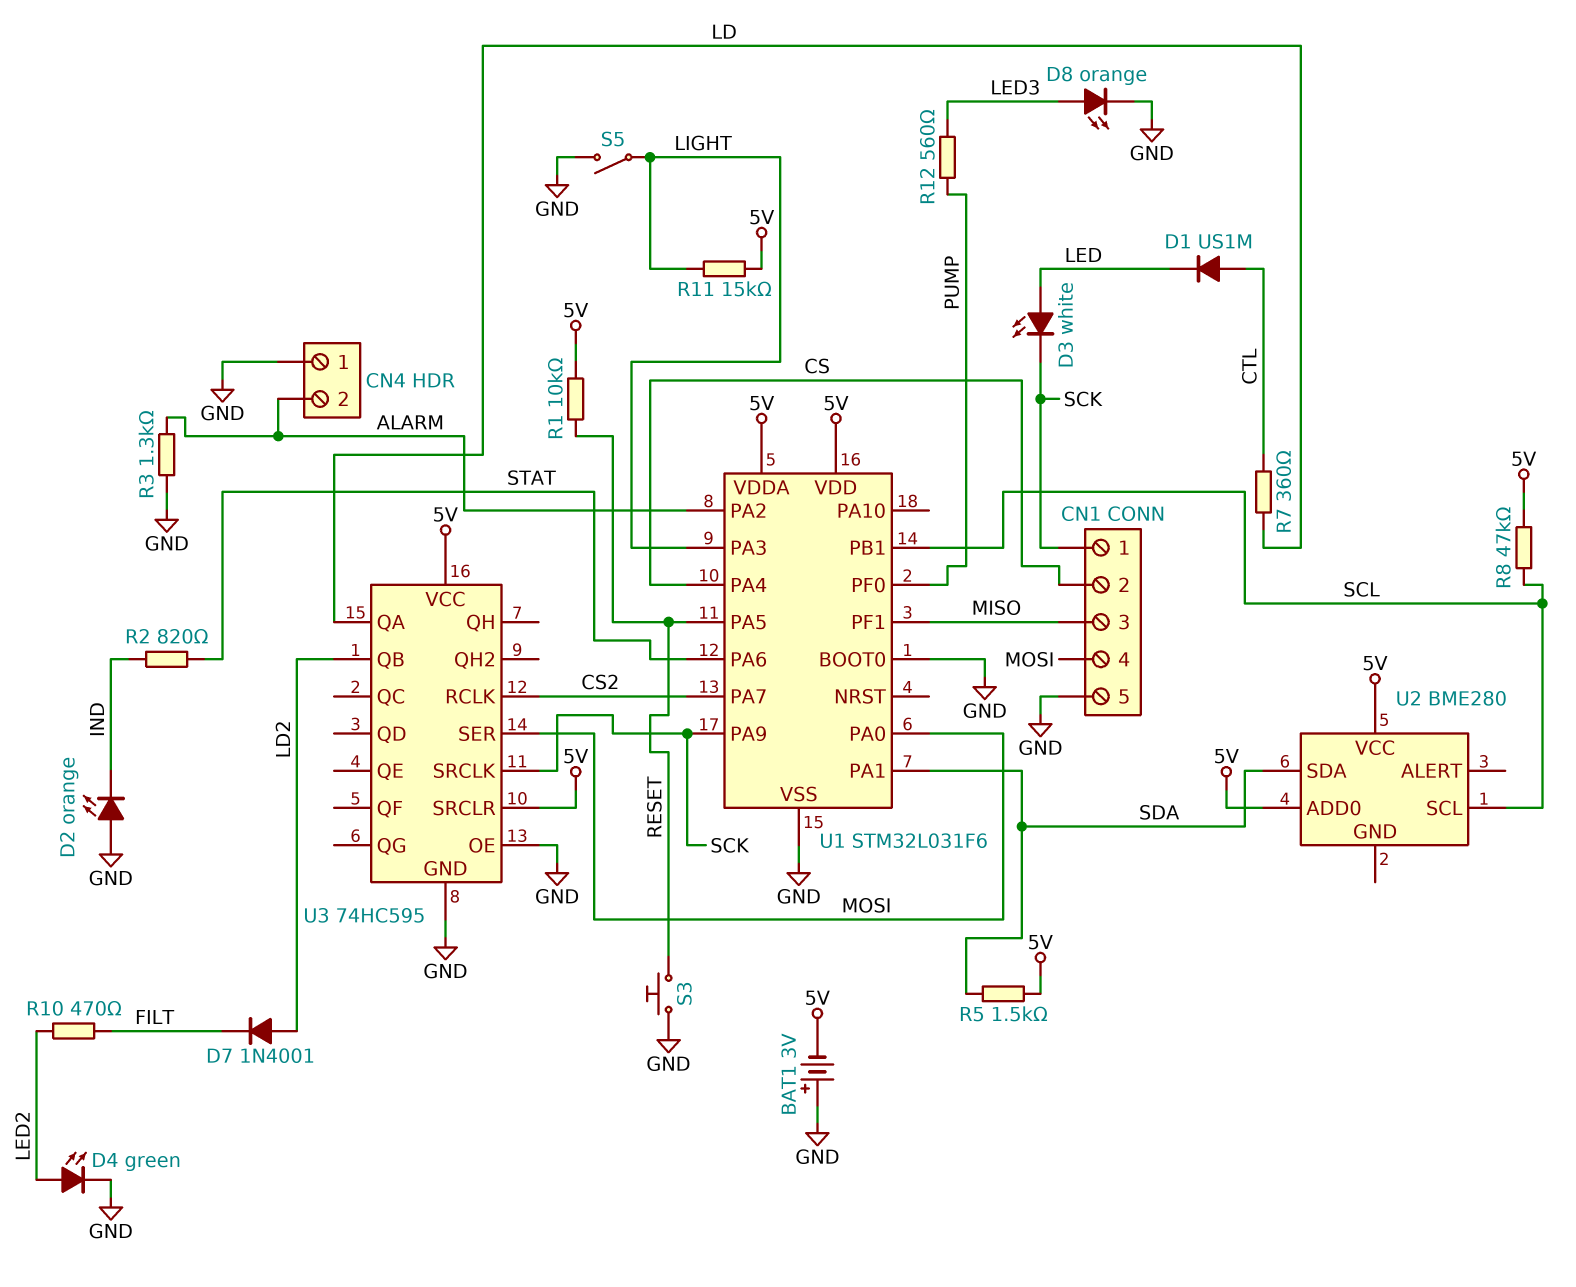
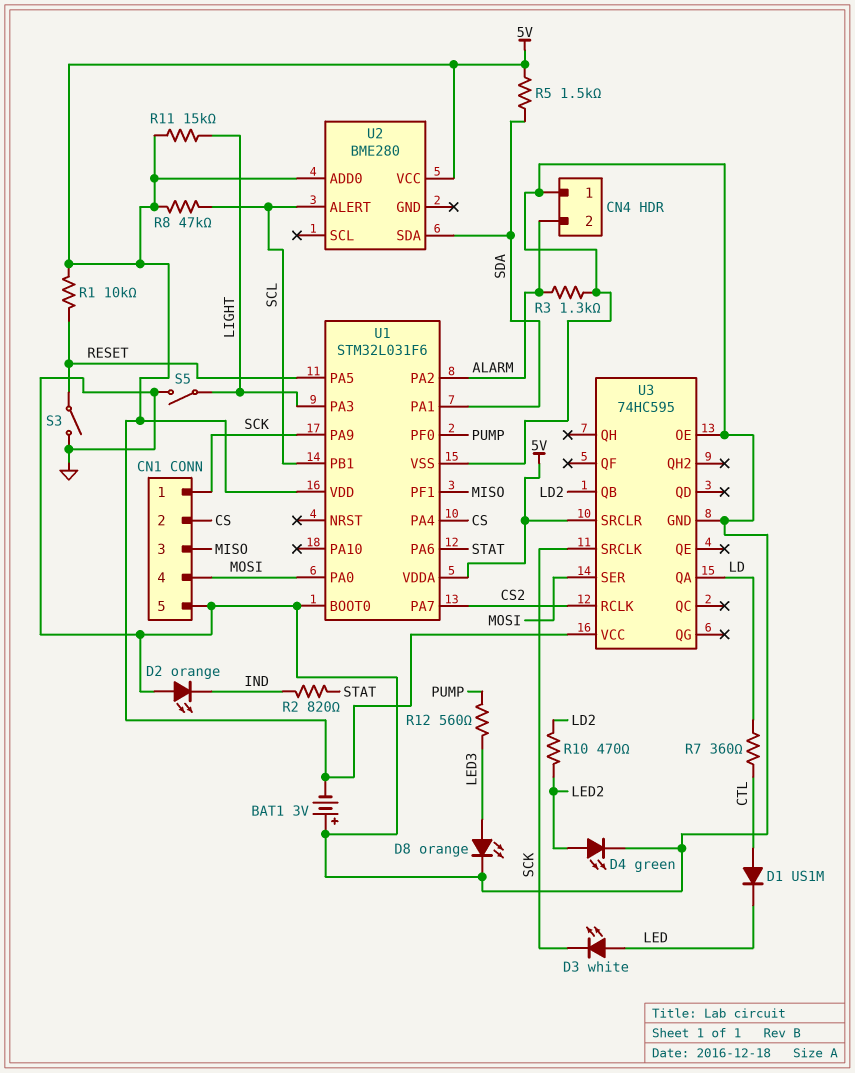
D7: diode 1N4001 (A LD2, K FILT) -> none
R10: 470 (FILT, LED2) -> 470 (LD2, LED2)
S3: button (GND, RESET) -> switch (GND, RESET)
U2 pin ALERT: none -> SCL
U2 pin SCL: SCL -> none

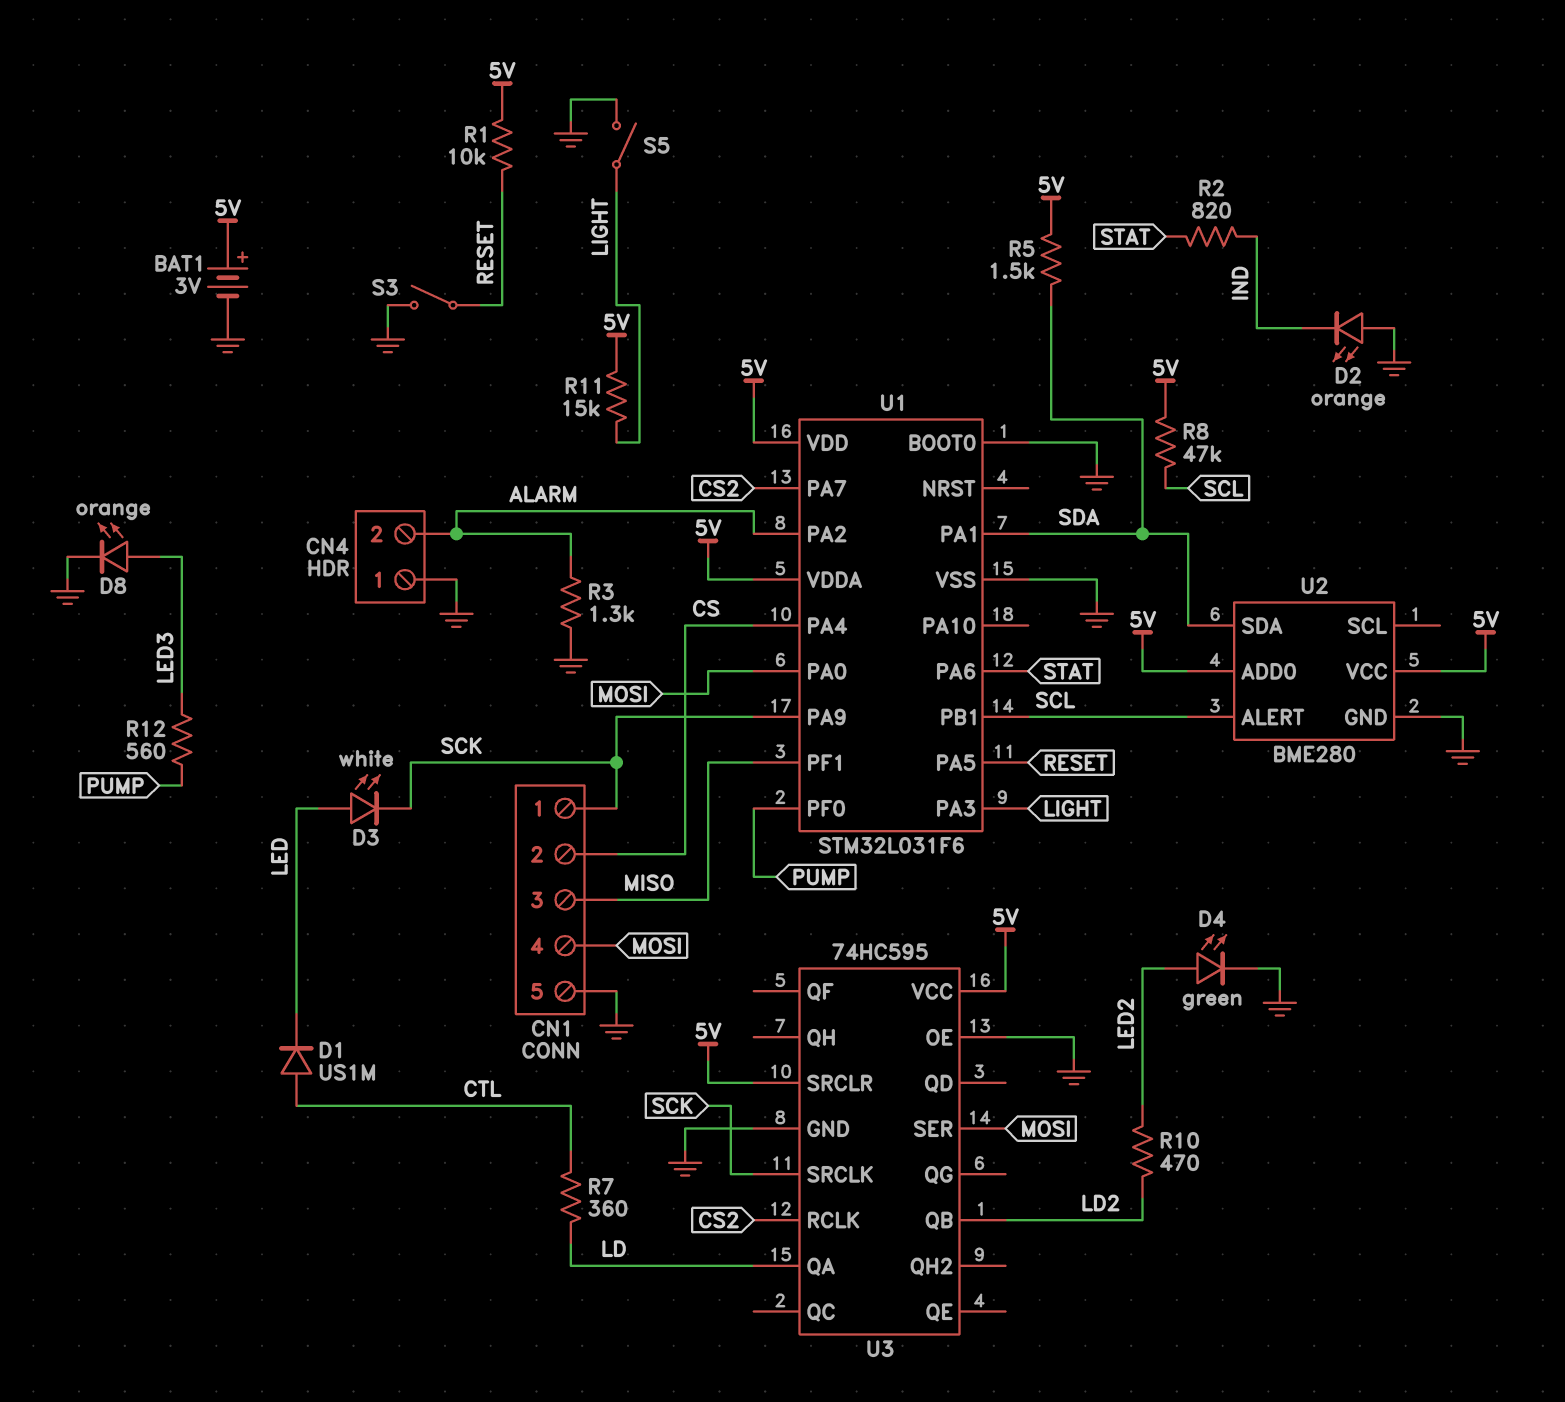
BAT1: 3V (plus GND, minus 5V) -> 3V (plus 5V, minus GND)
U2 pin GND: none -> GND

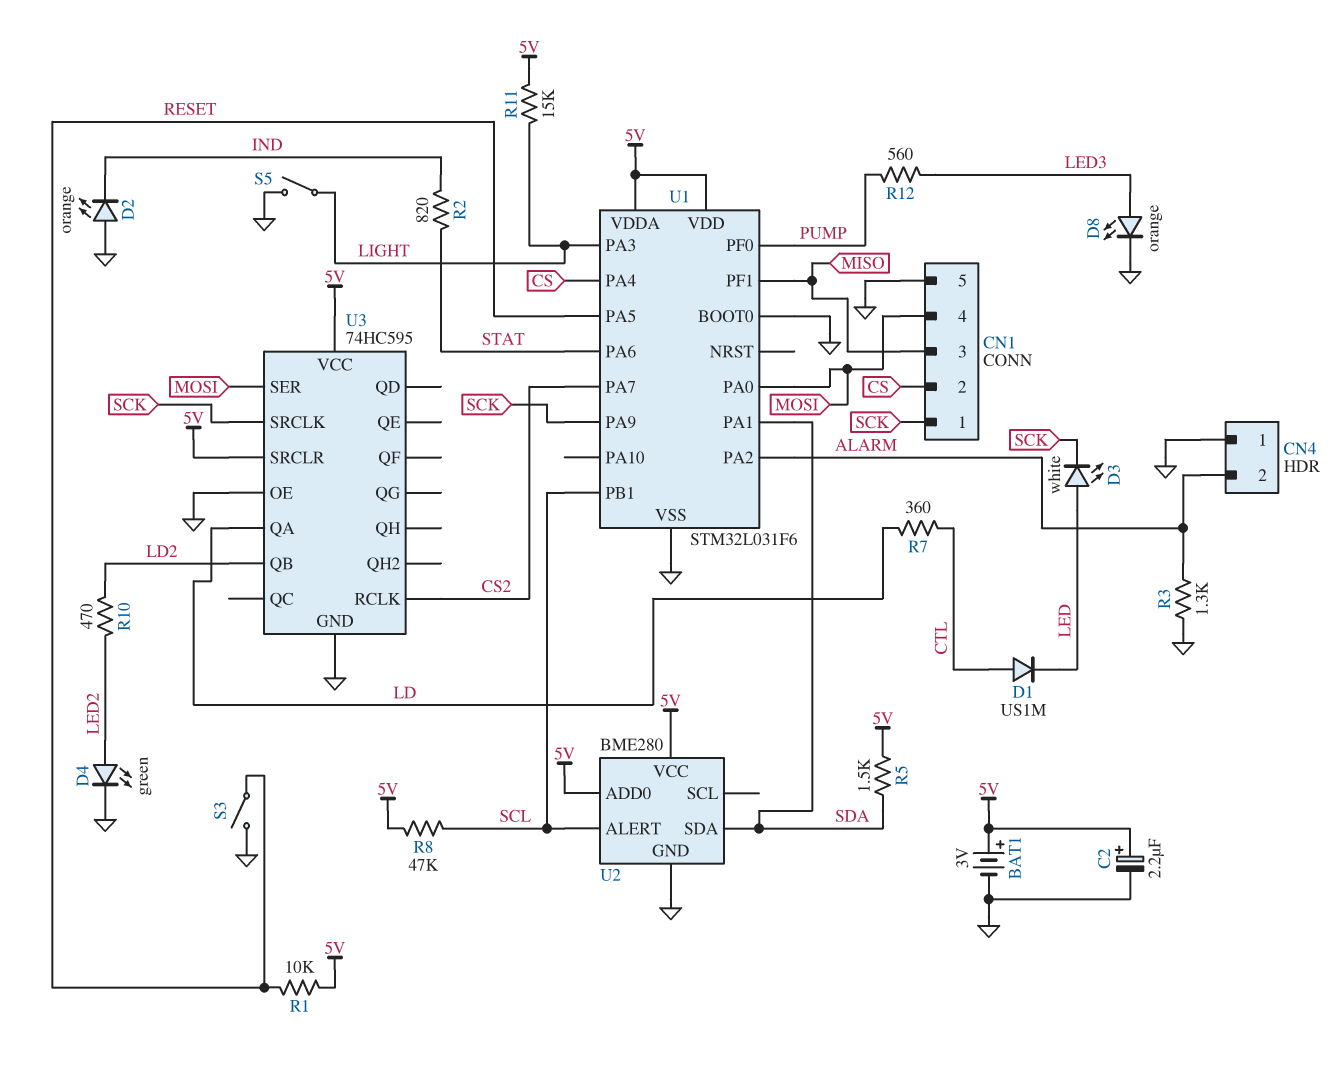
C2: none -> 2.2uF (plus 5V, minus GND)

